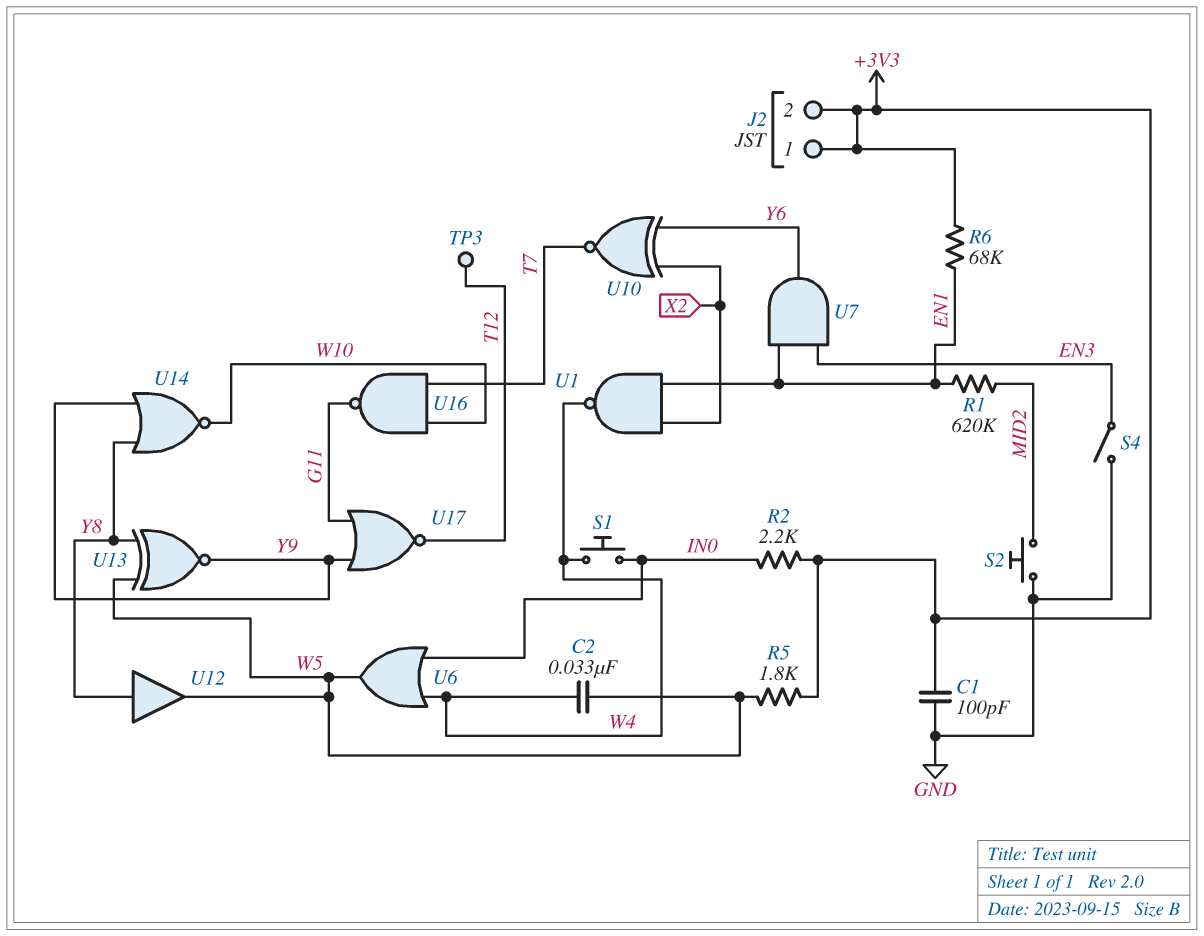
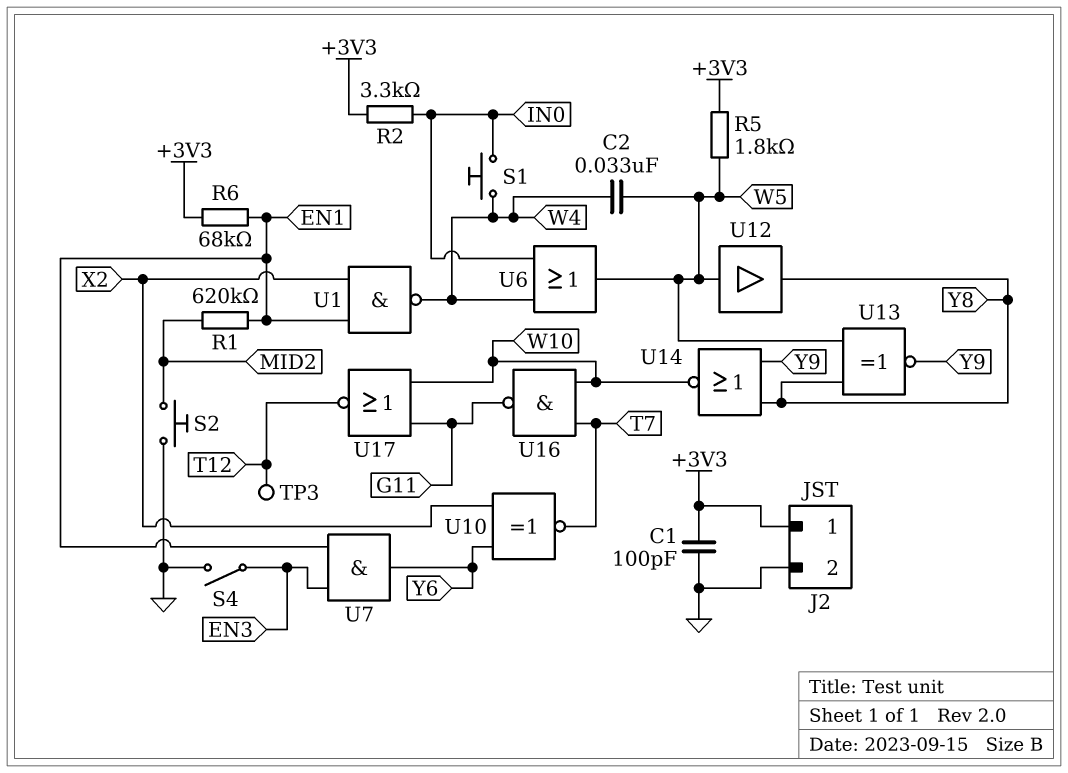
J2 pin 2: +3V3 -> GND
R2: 2.2k (+3V3, IN0) -> 3.3k (+3V3, IN0)
U12: buffer (in Y8, out W5) -> buffer (in W5, out Y8)
U17: NOR (in G11, in Y9, out T12) -> NOR (in G11, in W10, out T12)

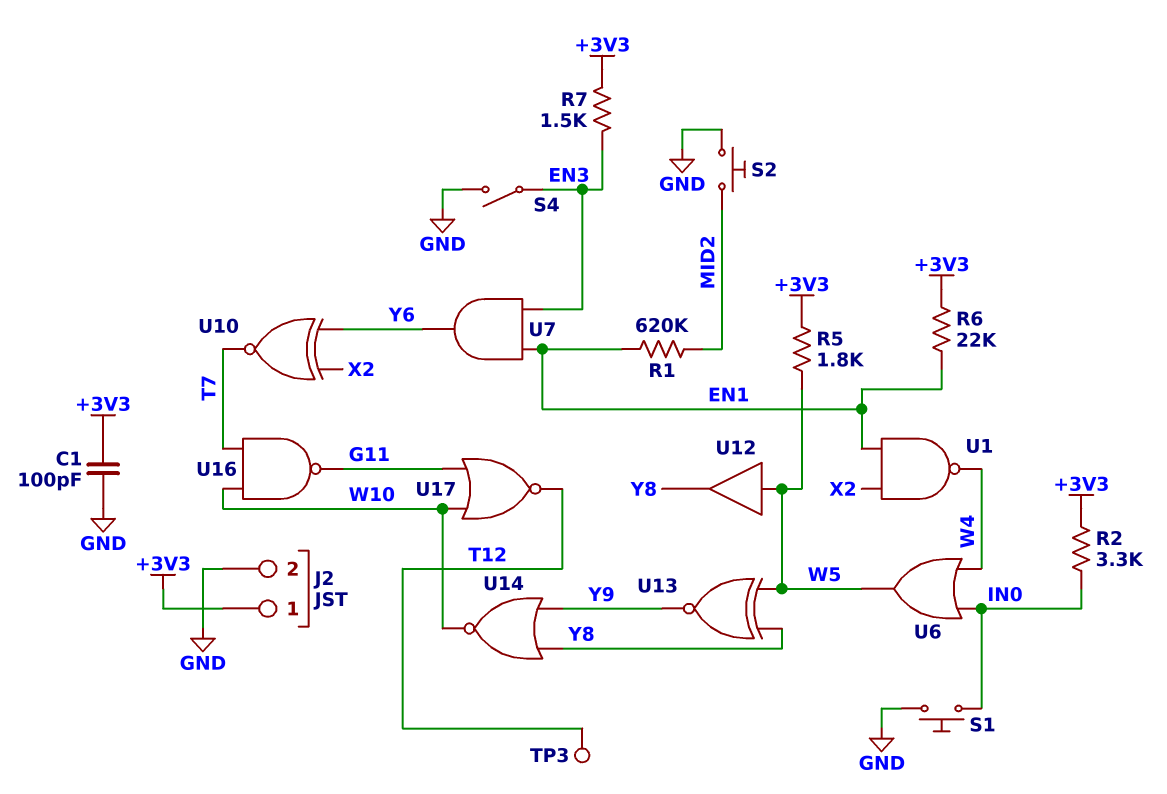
C2: 33nF (W4, W5) -> none
R6: 68k (+3V3, EN1) -> 22k (+3V3, EN1)
R7: none -> 1.5k (+3V3, EN3)
S1: button (IN0, W4) -> button (GND, IN0)

